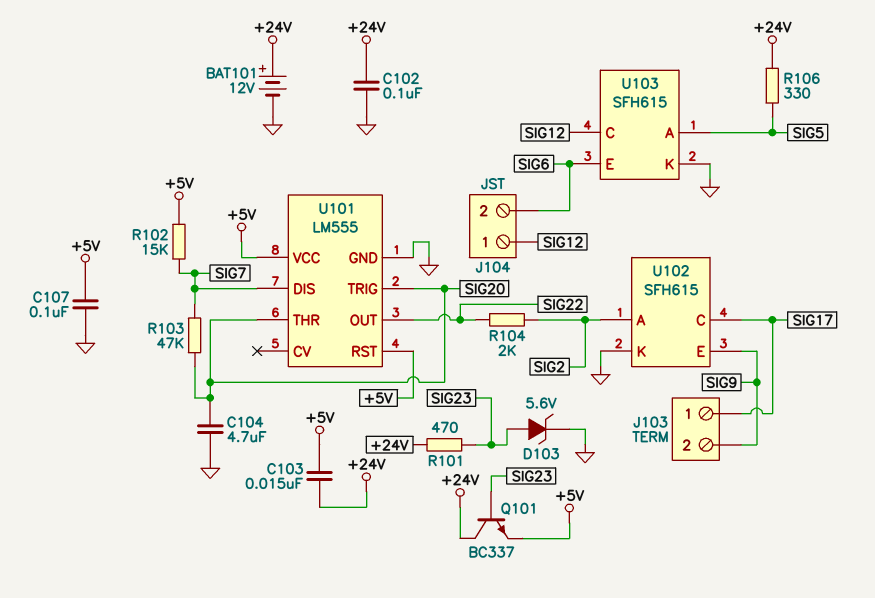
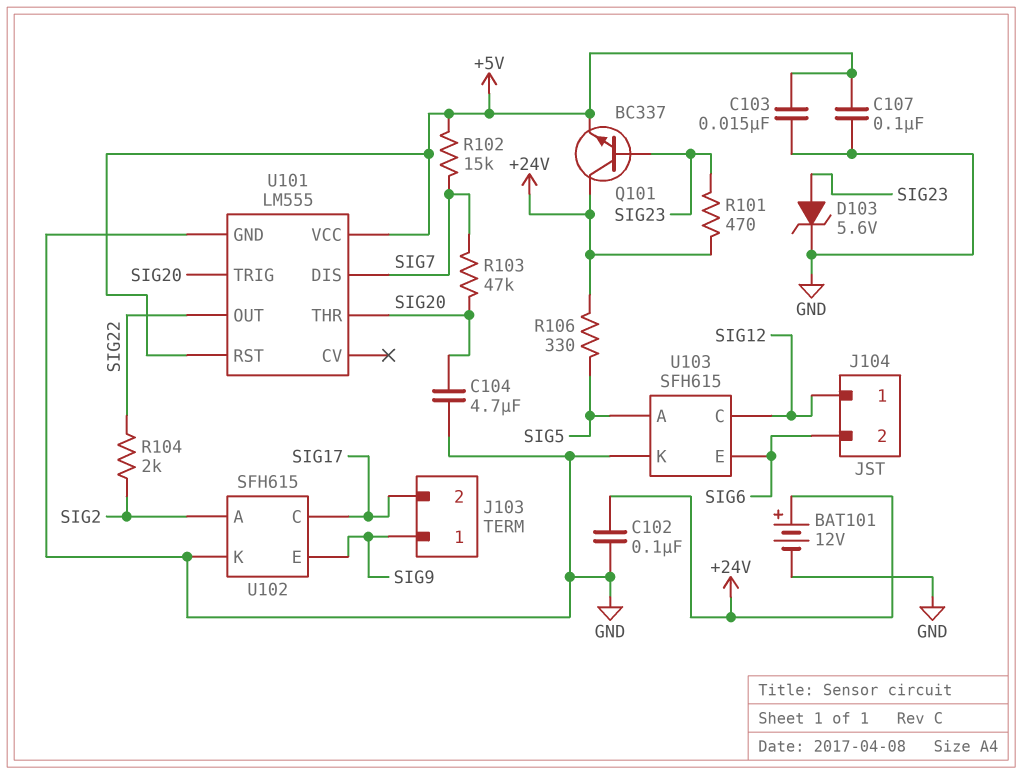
C103: 15nF (+5V, +24V) -> 15nF (+5V, GND)
J103 pin 1: SIG17 -> SIG9
J103 pin 2: SIG9 -> SIG17

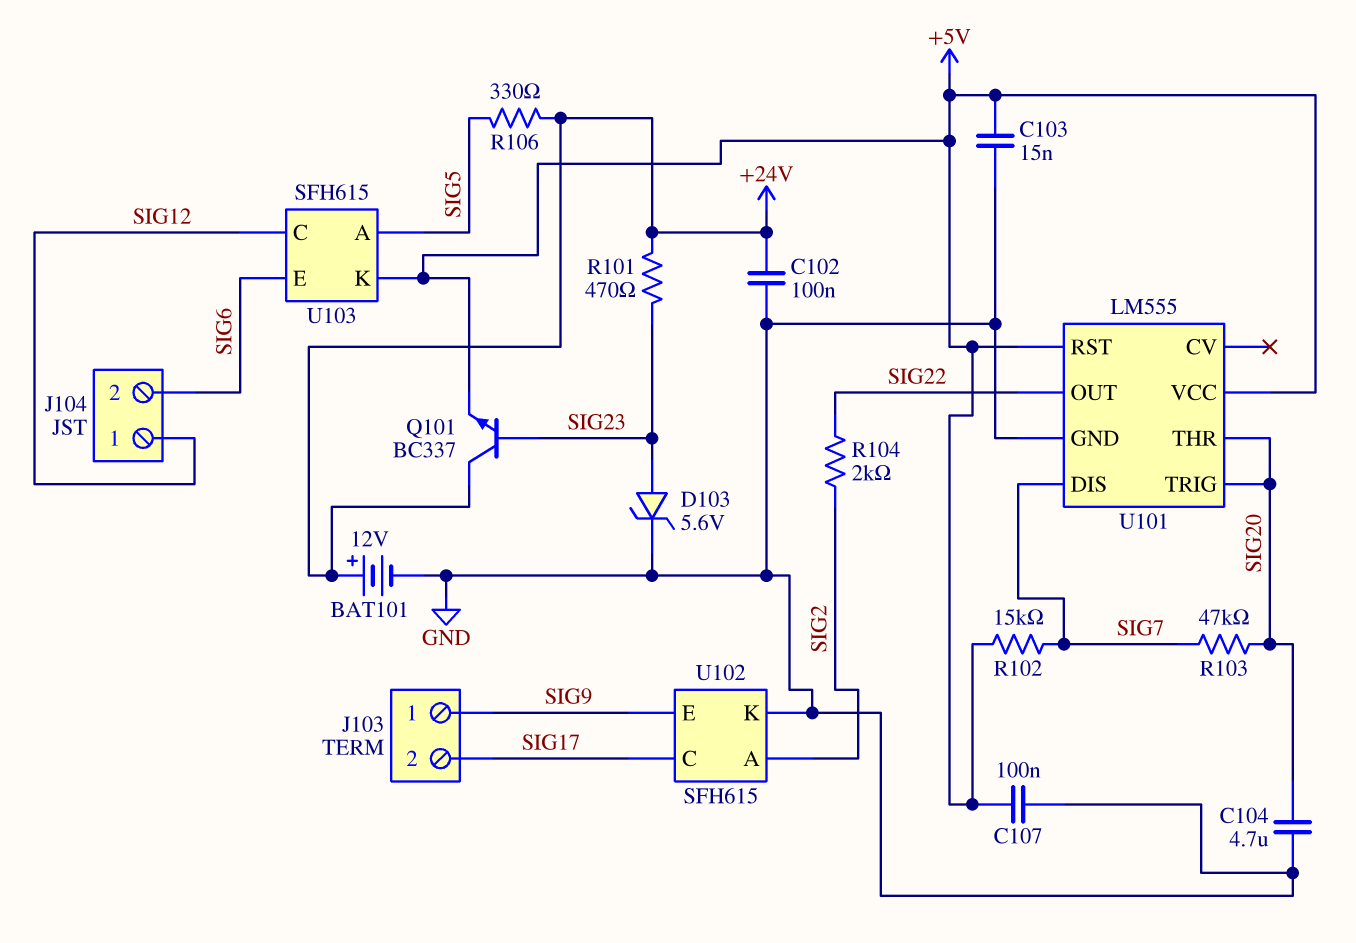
U103 pin K: GND -> +5V

